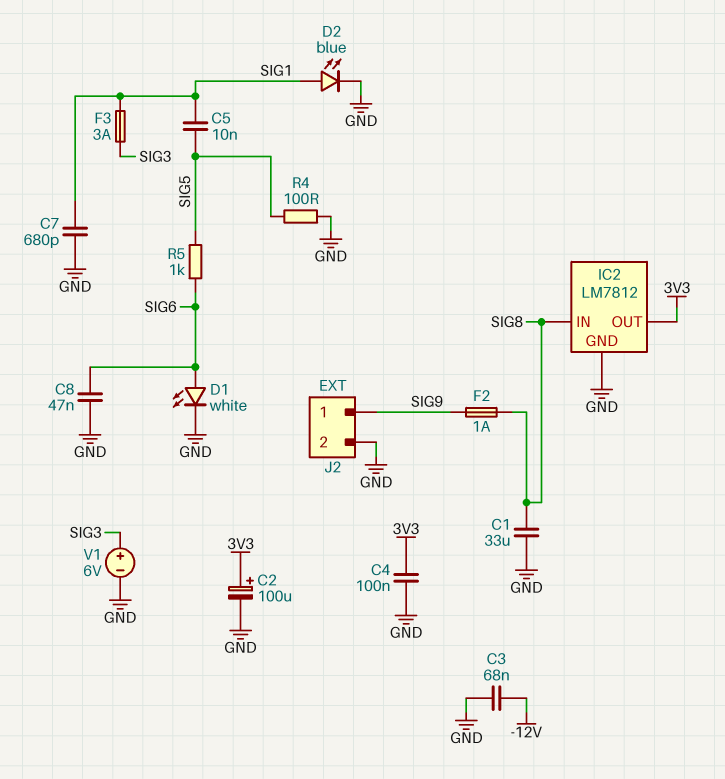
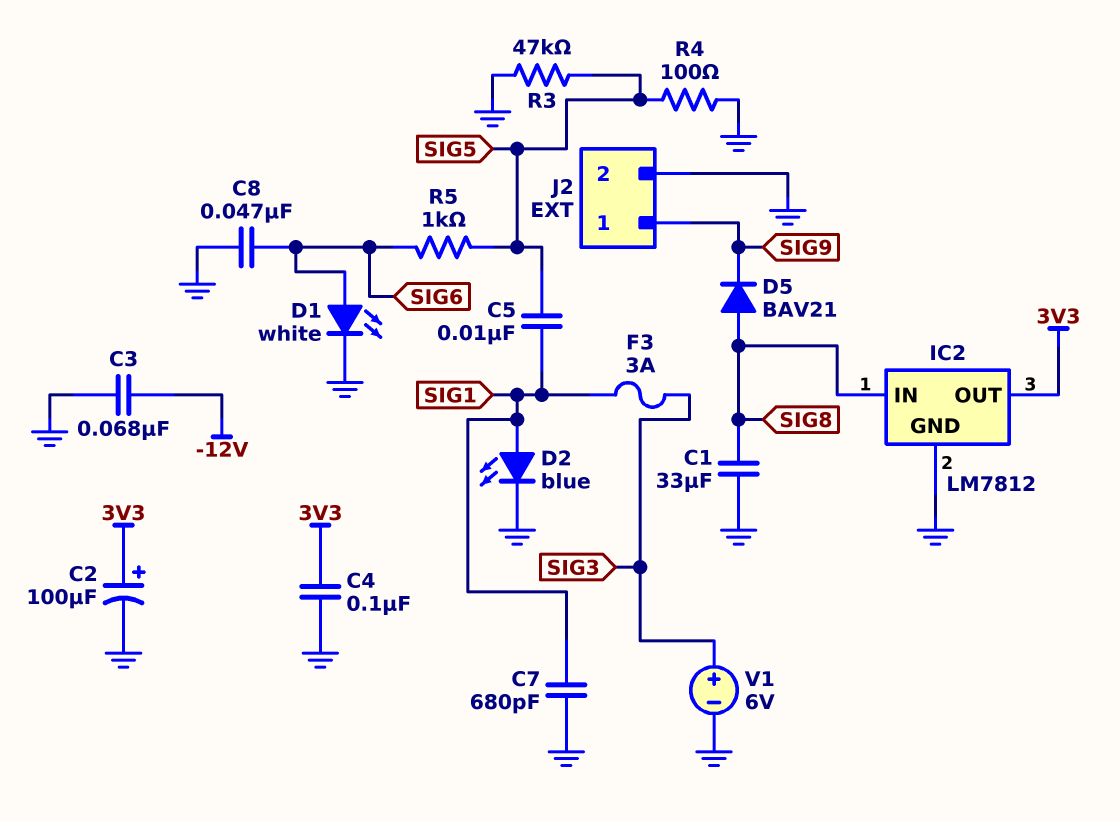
D5: none -> diode BAV21 (A SIG8, K SIG9)
F2: 1A (SIG8, SIG9) -> none
R3: none -> 47k (GND, SIG5)

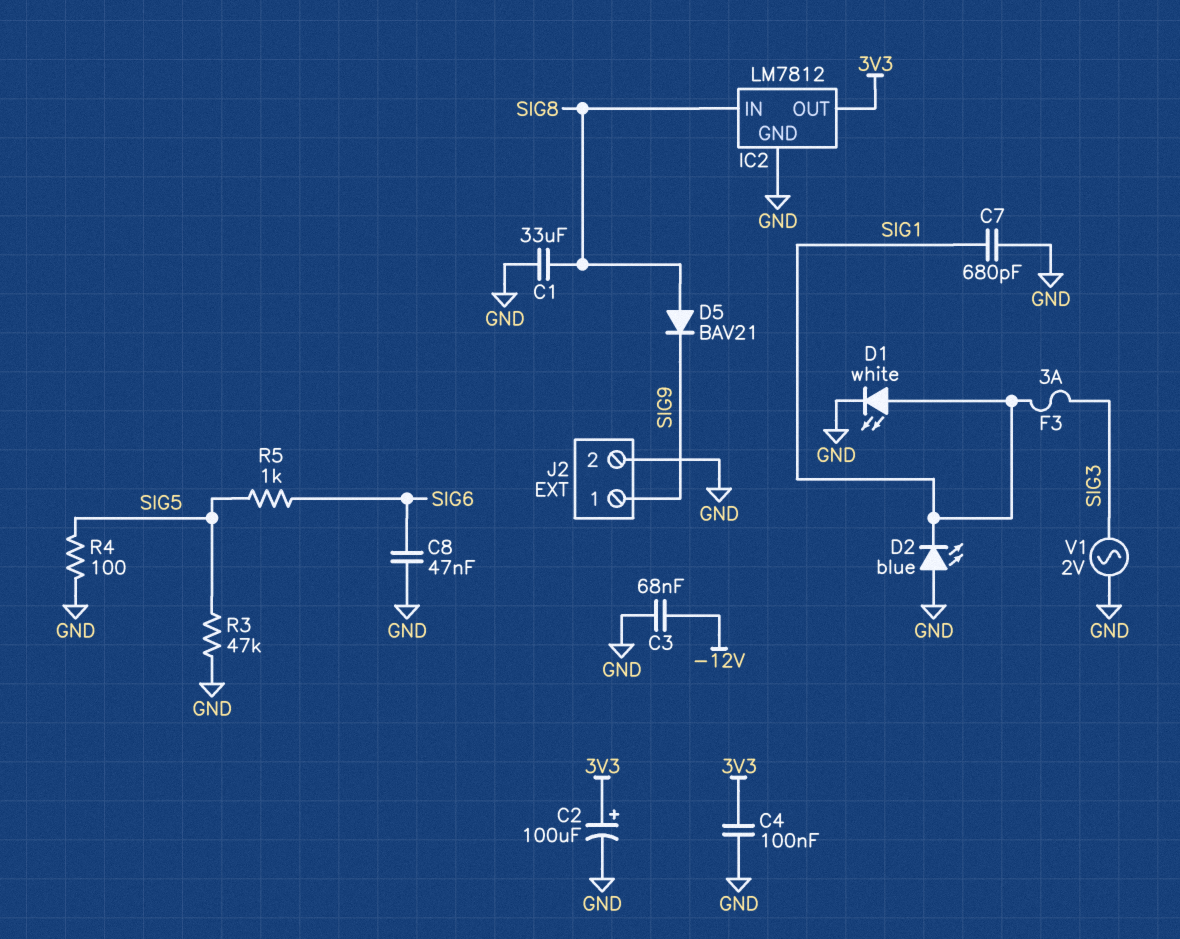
C5: 10nF (SIG1, SIG5) -> none
D1: LED white (A SIG6, K GND) -> LED white (A SIG1, K GND)
D2: LED blue (A SIG1, K GND) -> LED blue (A GND, K SIG1)
V1: 6V (plus SIG3, minus GND) -> AC 2V (GND, SIG3)

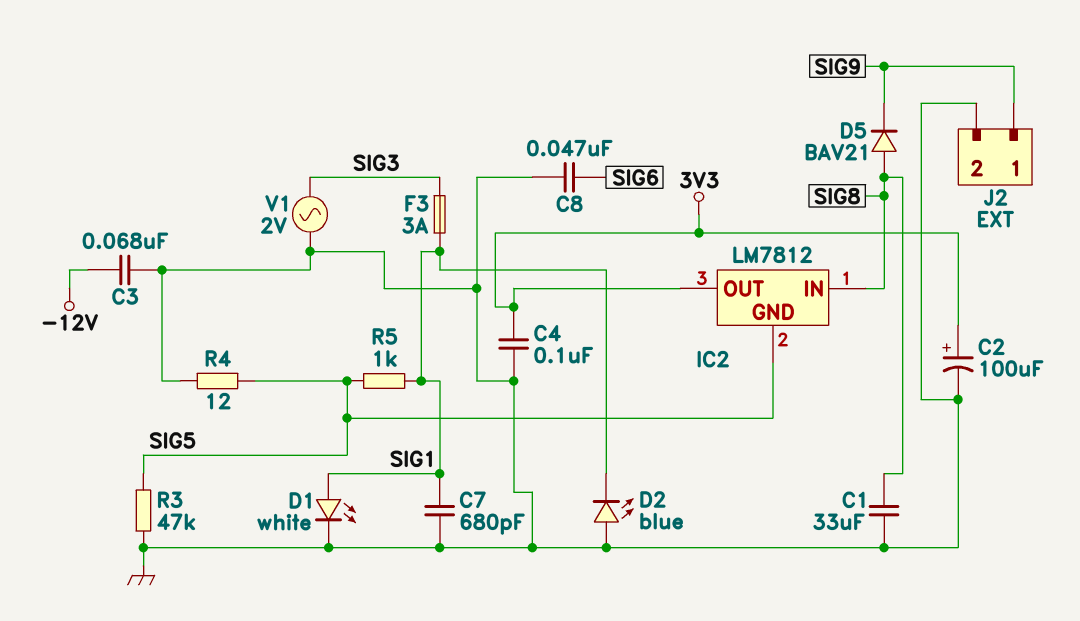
IC2 pin GND: GND -> SIG5
R4: 100 (GND, SIG5) -> 12 (GND, SIG5)
R5: 1k (SIG5, SIG6) -> 1k (SIG1, SIG5)

